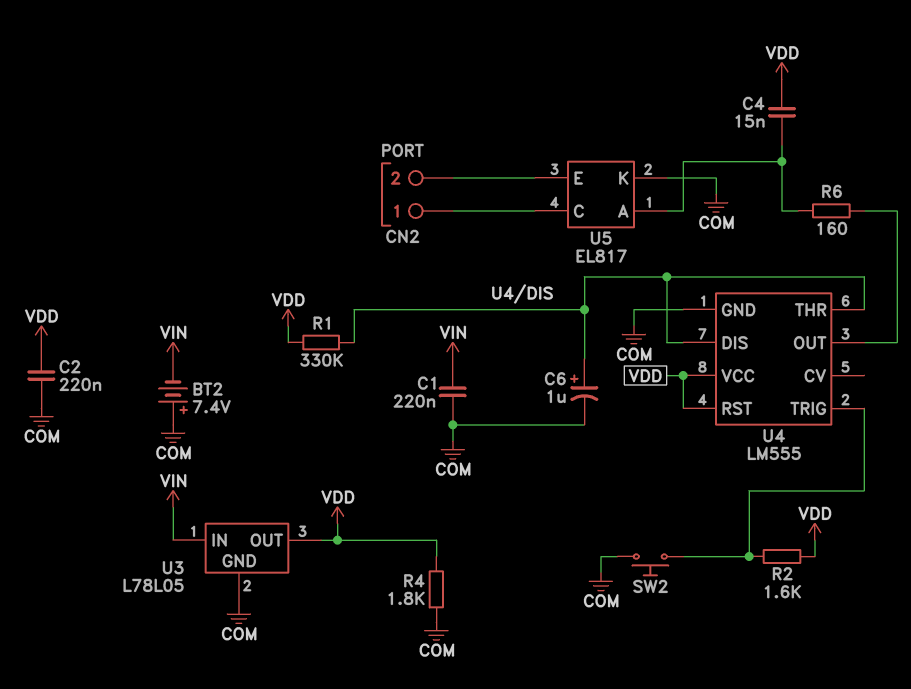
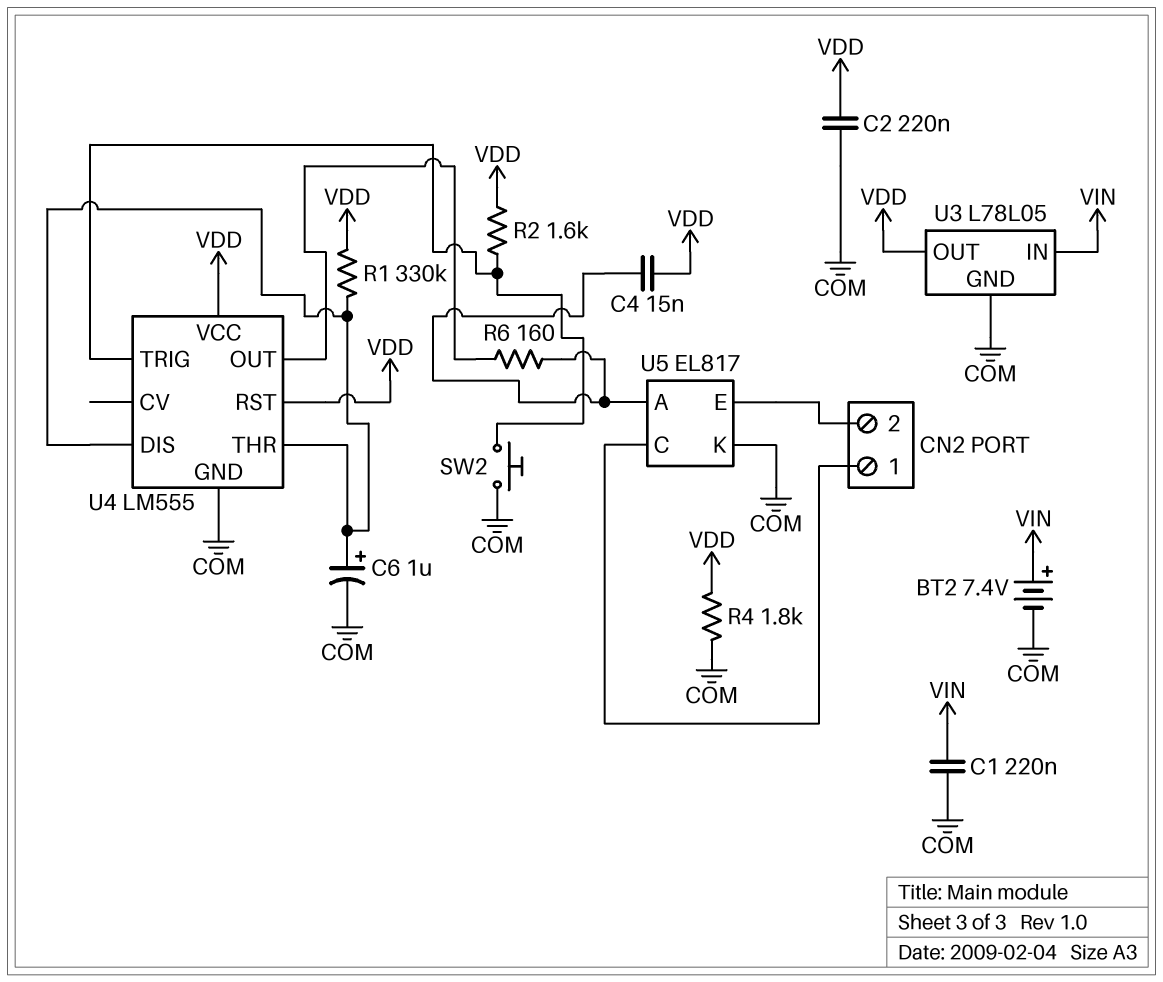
BT2: 7.4V (plus COM, minus VIN) -> 7.4V (plus VIN, minus COM)

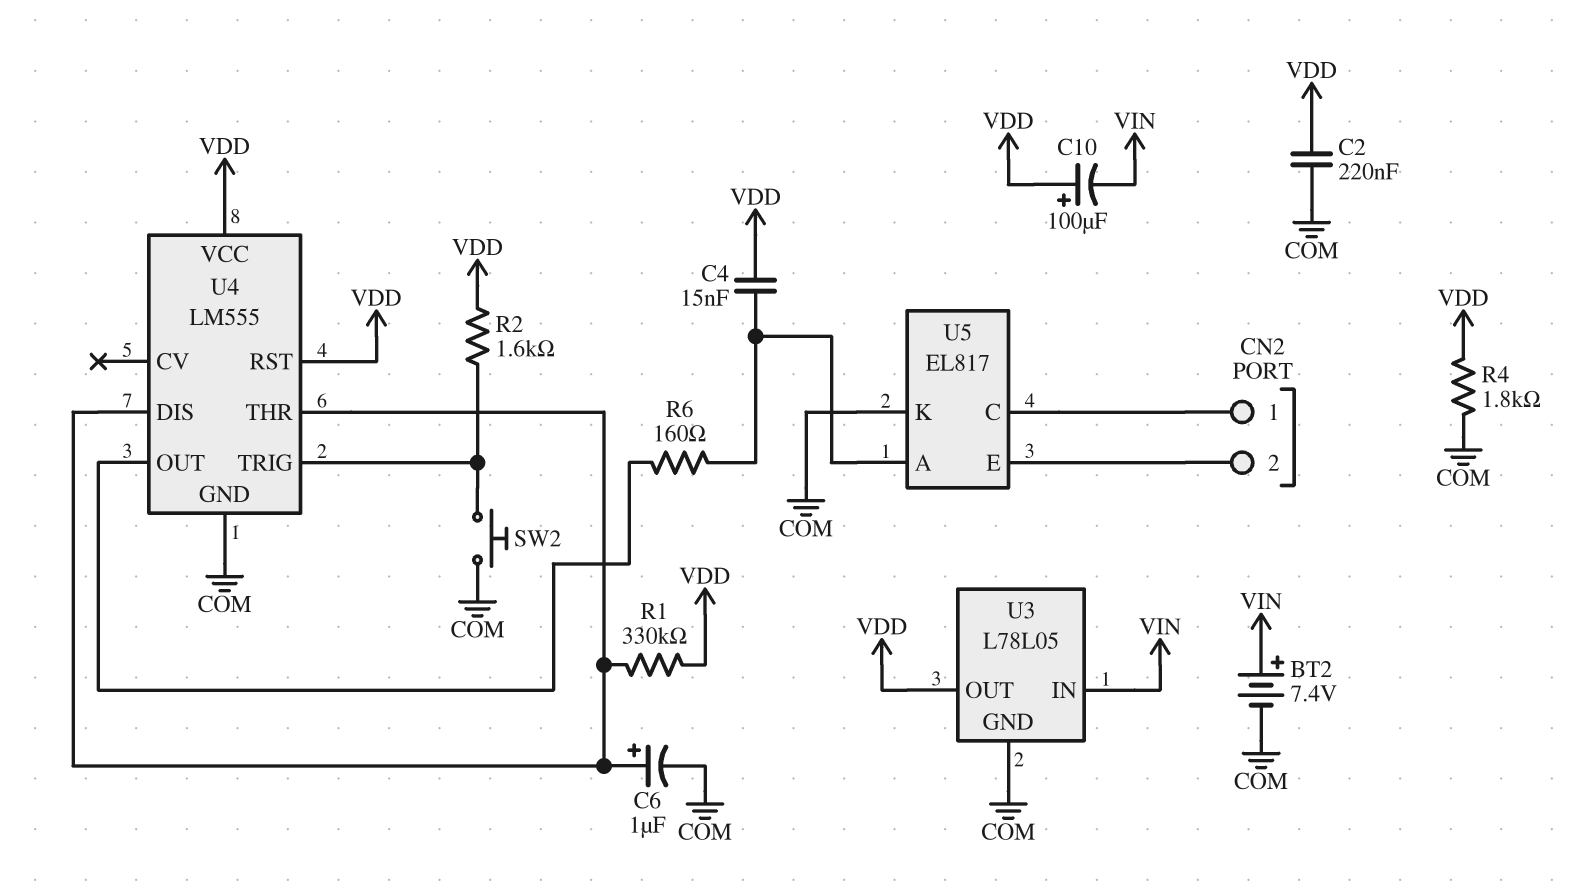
C1: 220nF (COM, VIN) -> none
C10: none -> 100uF (plus VDD, minus VIN)

